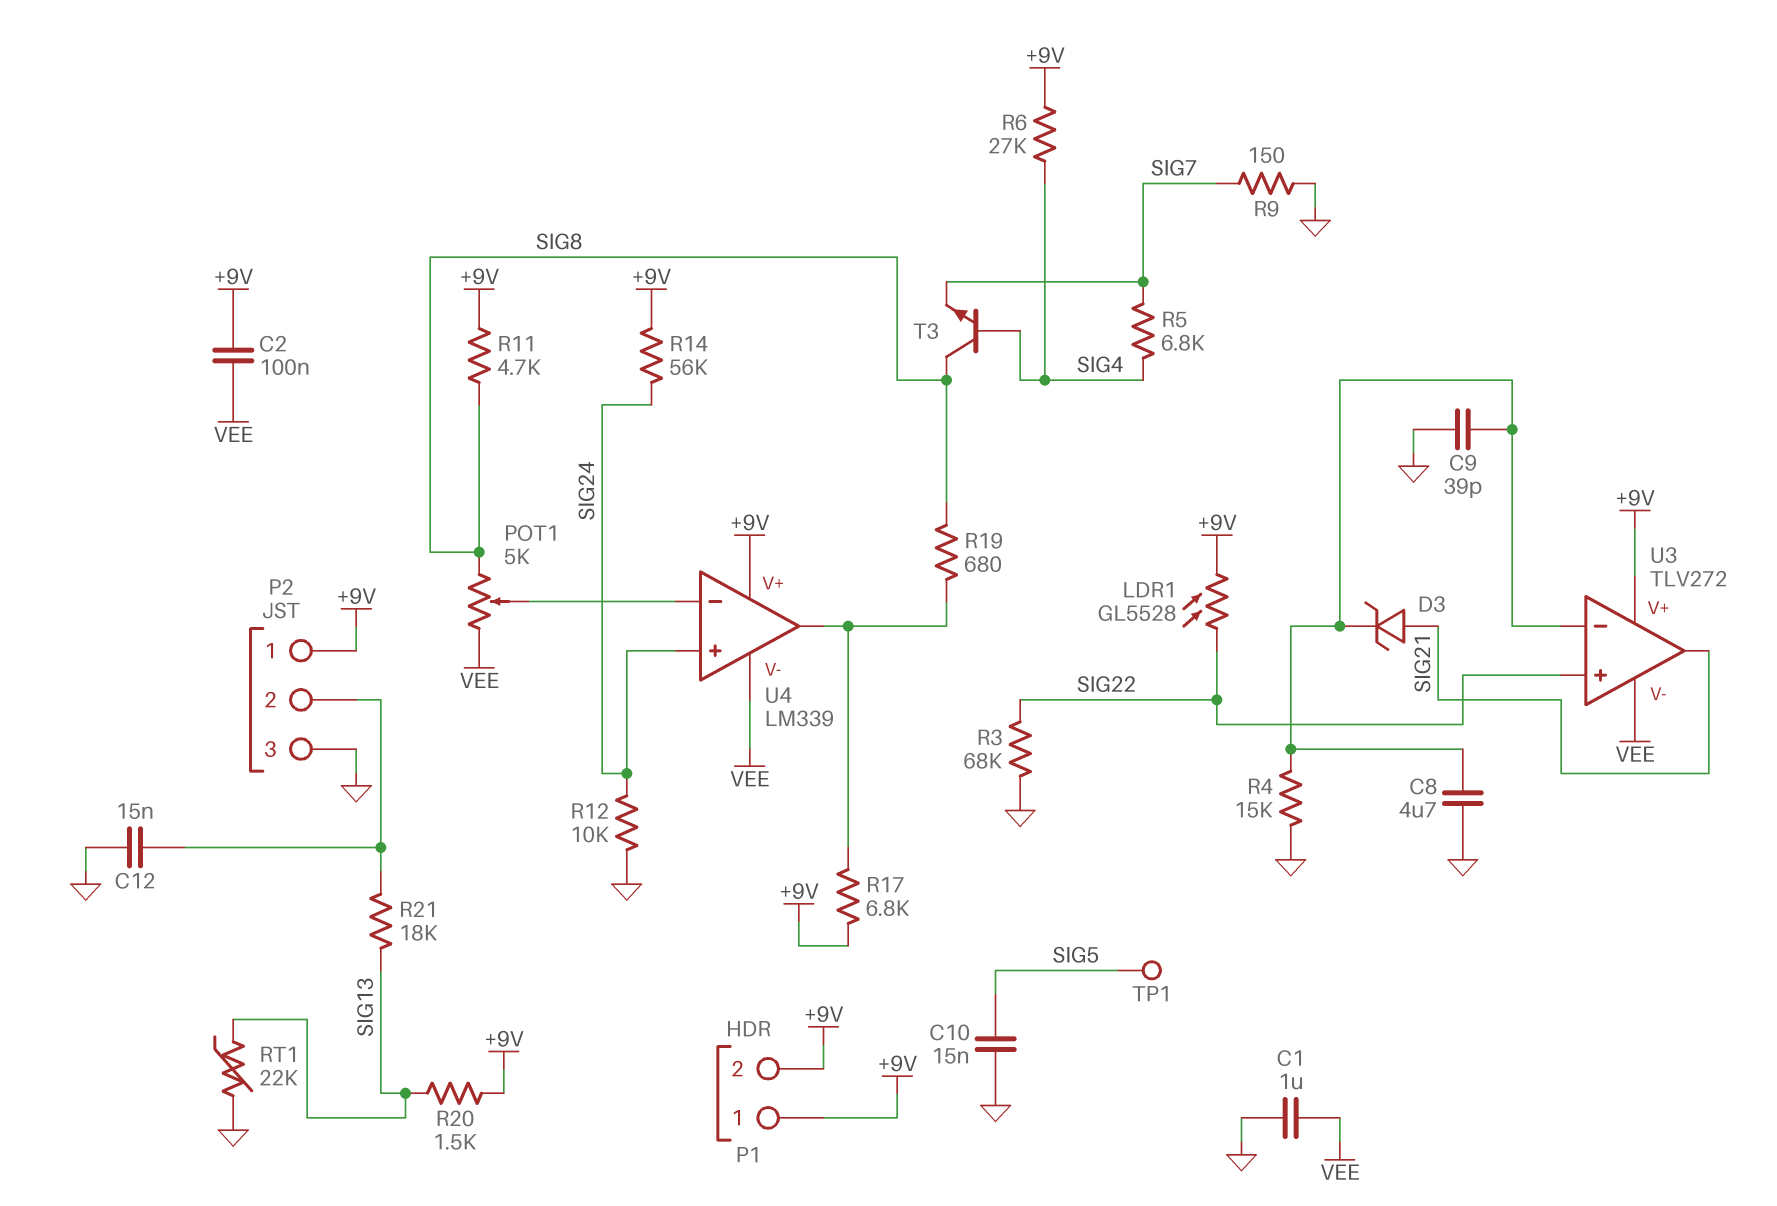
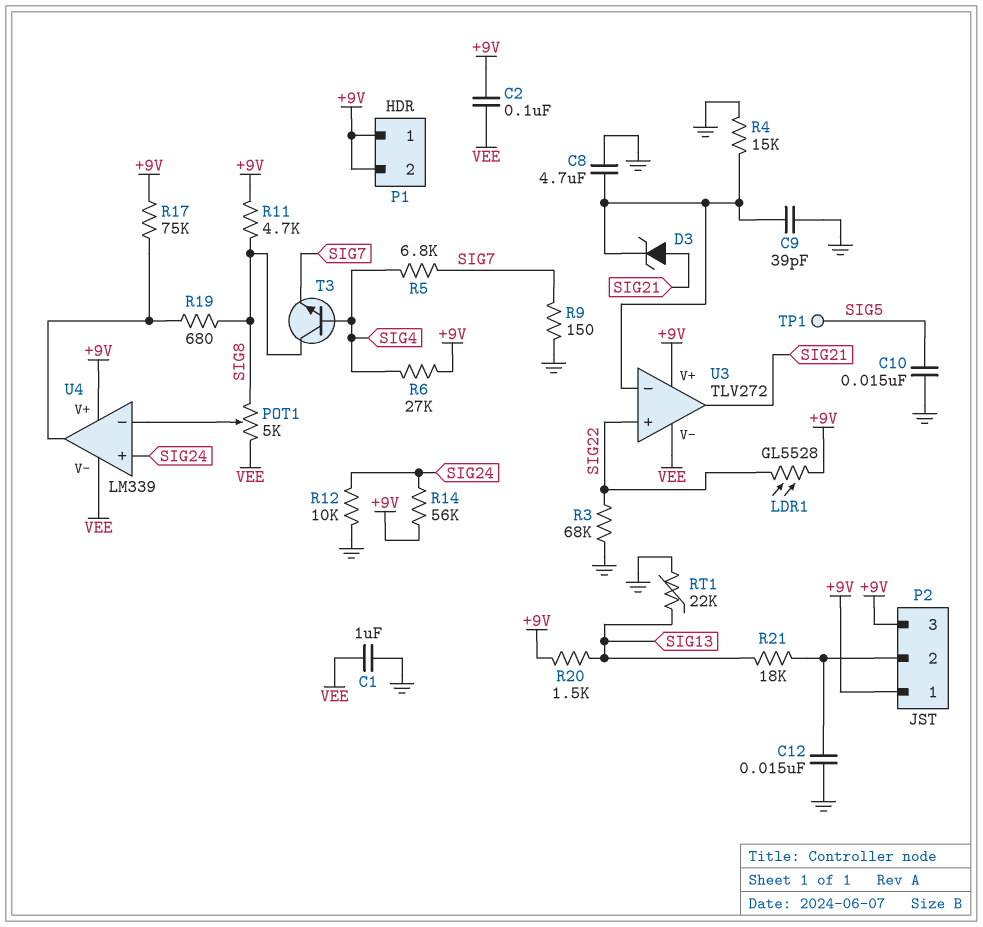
P2 pin 3: GND -> +9V
R17: 6.8k (+9V, U4/out) -> 75k (+9V, U4/out)

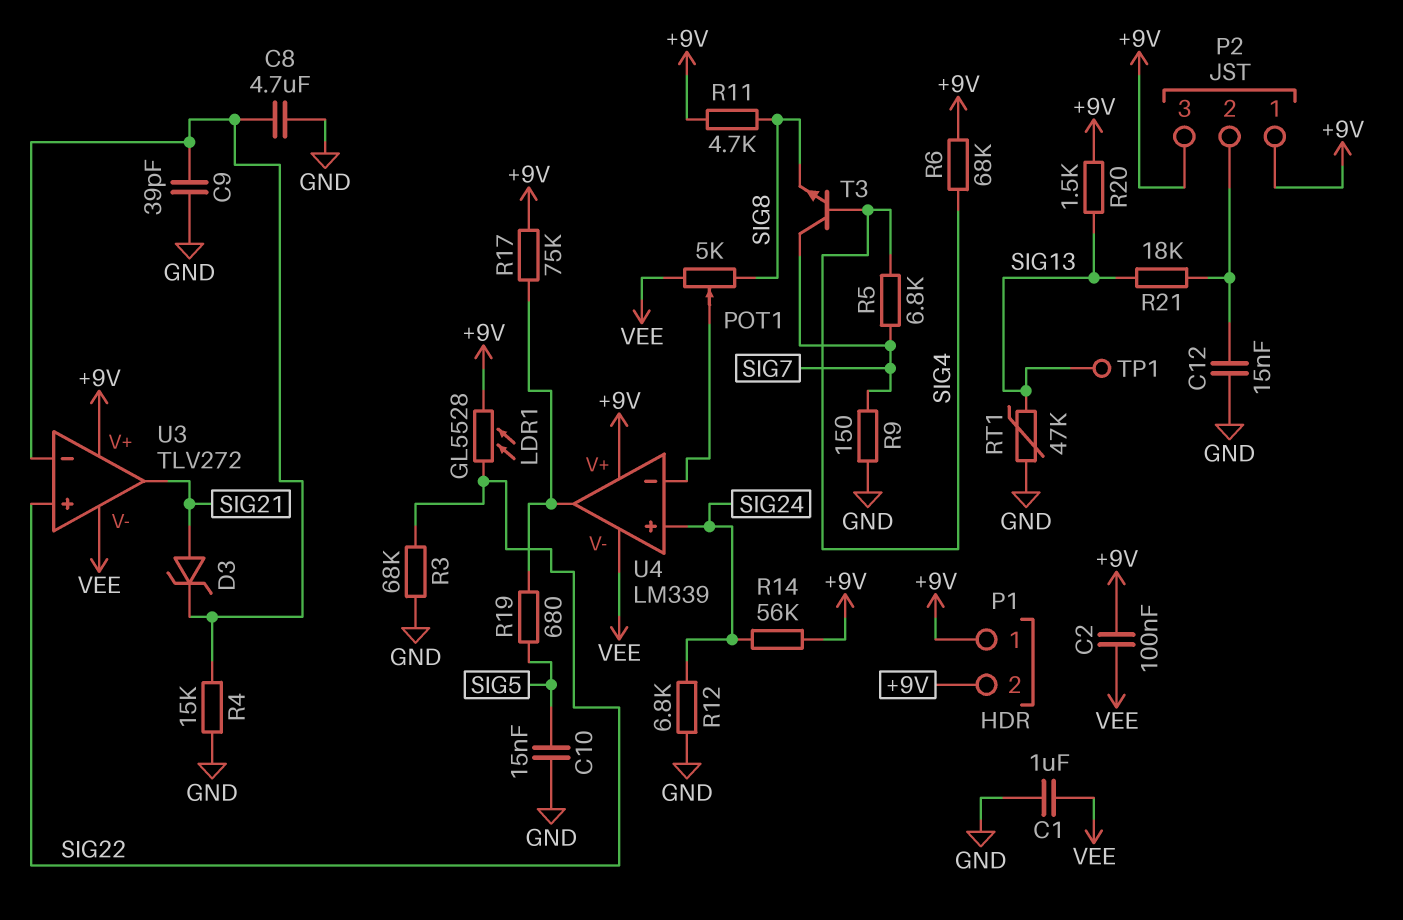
R6: 27k (+9V, SIG4) -> 68k (+9V, SIG4)
R12: 10k (GND, SIG24) -> 6.8k (GND, SIG24)
R19: 680 (SIG8, U4/out) -> 680 (SIG5, U4/out)
RT1: 22k (GND, SIG13) -> 47k (GND, SIG13)
T3: NPN (B SIG4, C SIG8, E SIG7) -> NPN (B SIG4, C SIG7, E SIG8)
TP1: test point (SIG5) -> test point (SIG13)

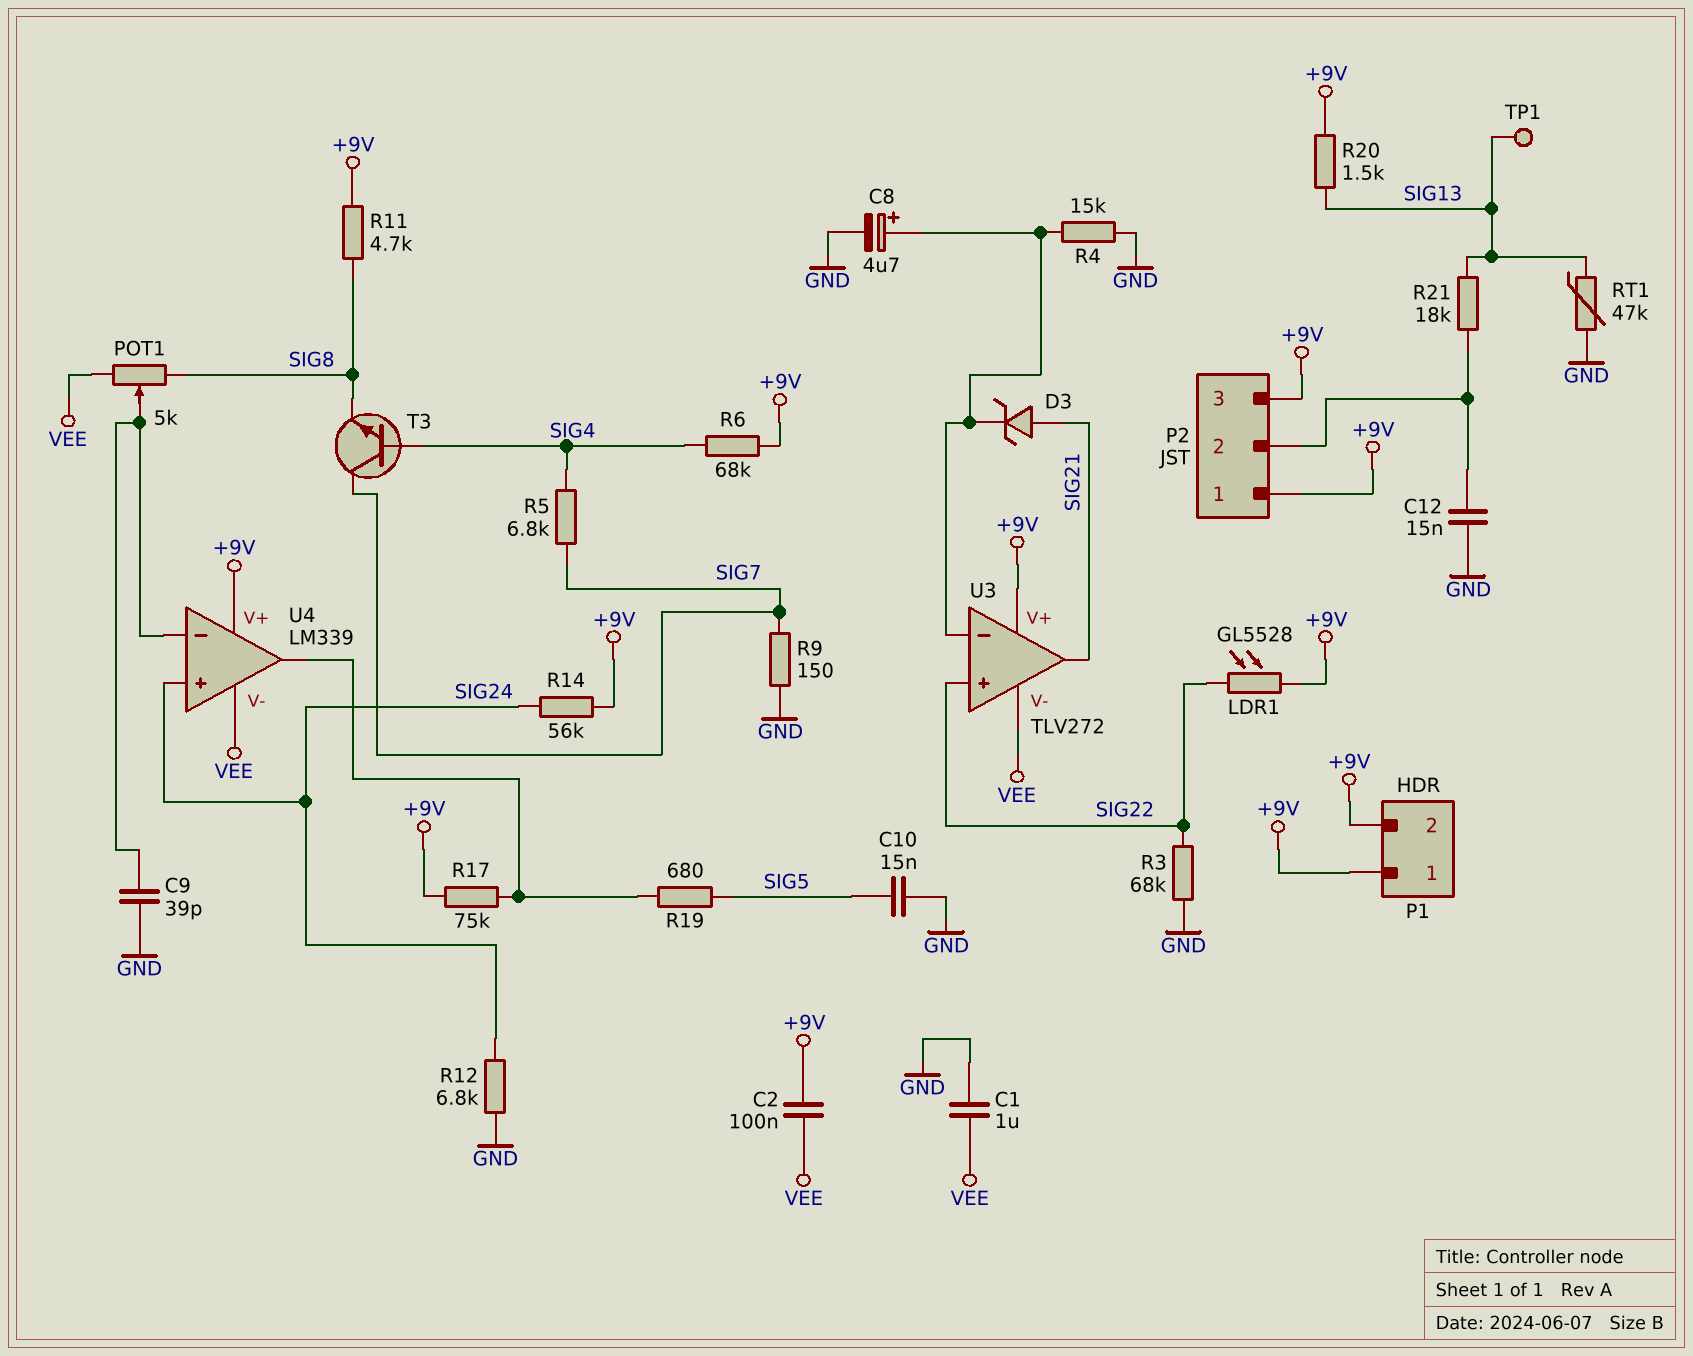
C8: 4.7uF (GND, U3/in-) -> 4.7uF (plus U3/in-, minus GND)
C9: 39pF (GND, U3/in-) -> 39pF (GND, U4/in-)

